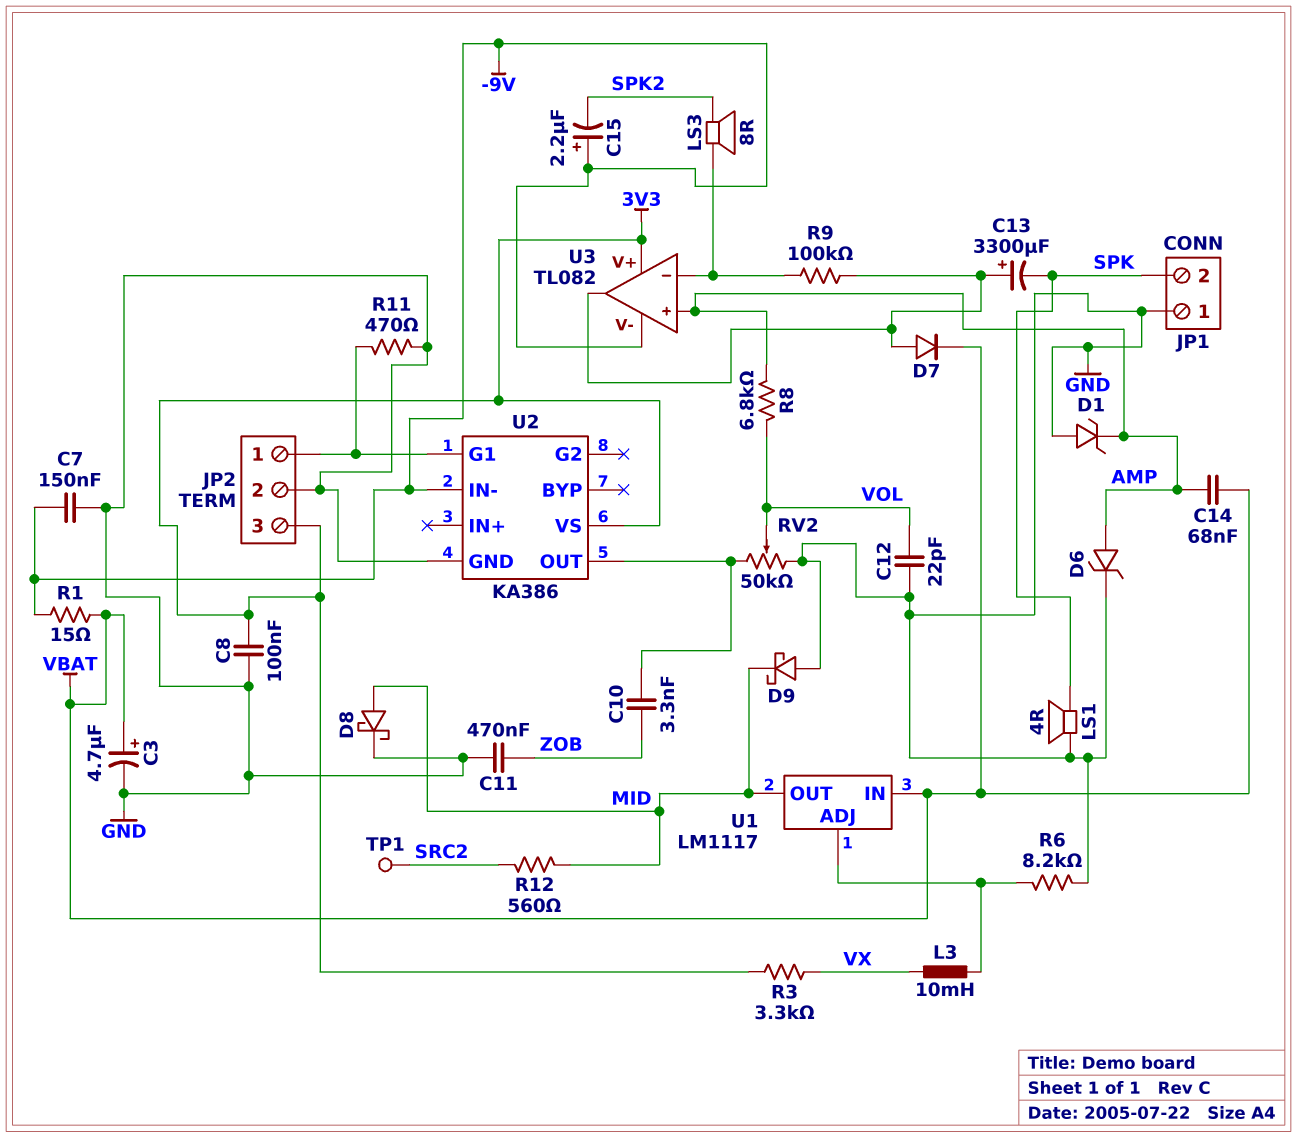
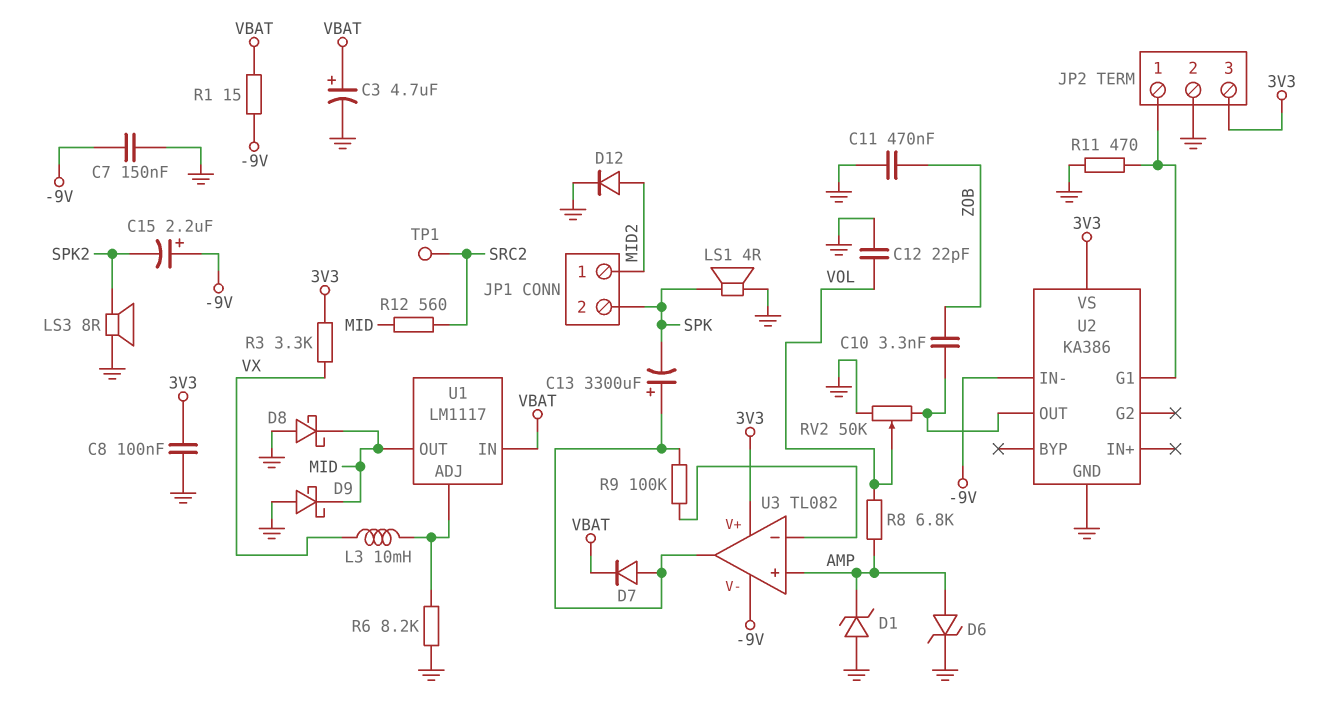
C14: 68nF (AMP, VBAT) -> none
D8: schottky (A MID, K GND) -> schottky (A GND, K MID)
D12: none -> diode (A MID2, K GND)
JP1 pin 1: GND -> MID2
LS3: speaker 8R (SPK2, U3/in-) -> speaker 8R (GND, SPK2)

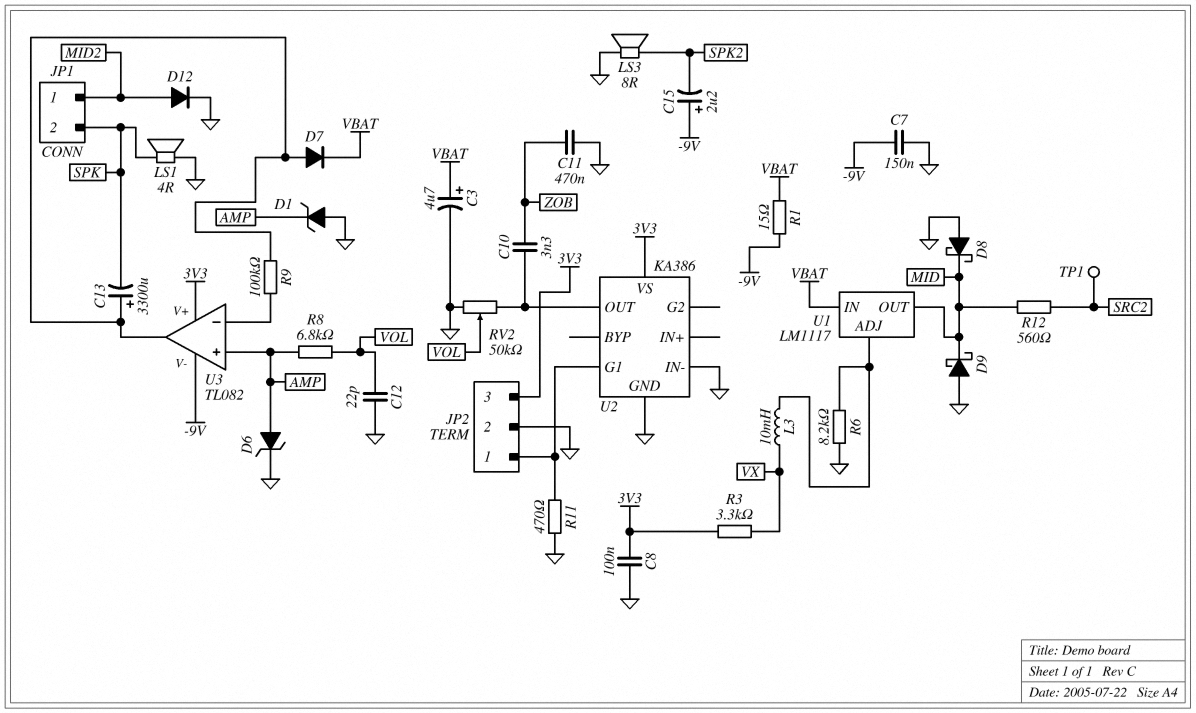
U2 pin IN-: -9V -> GND

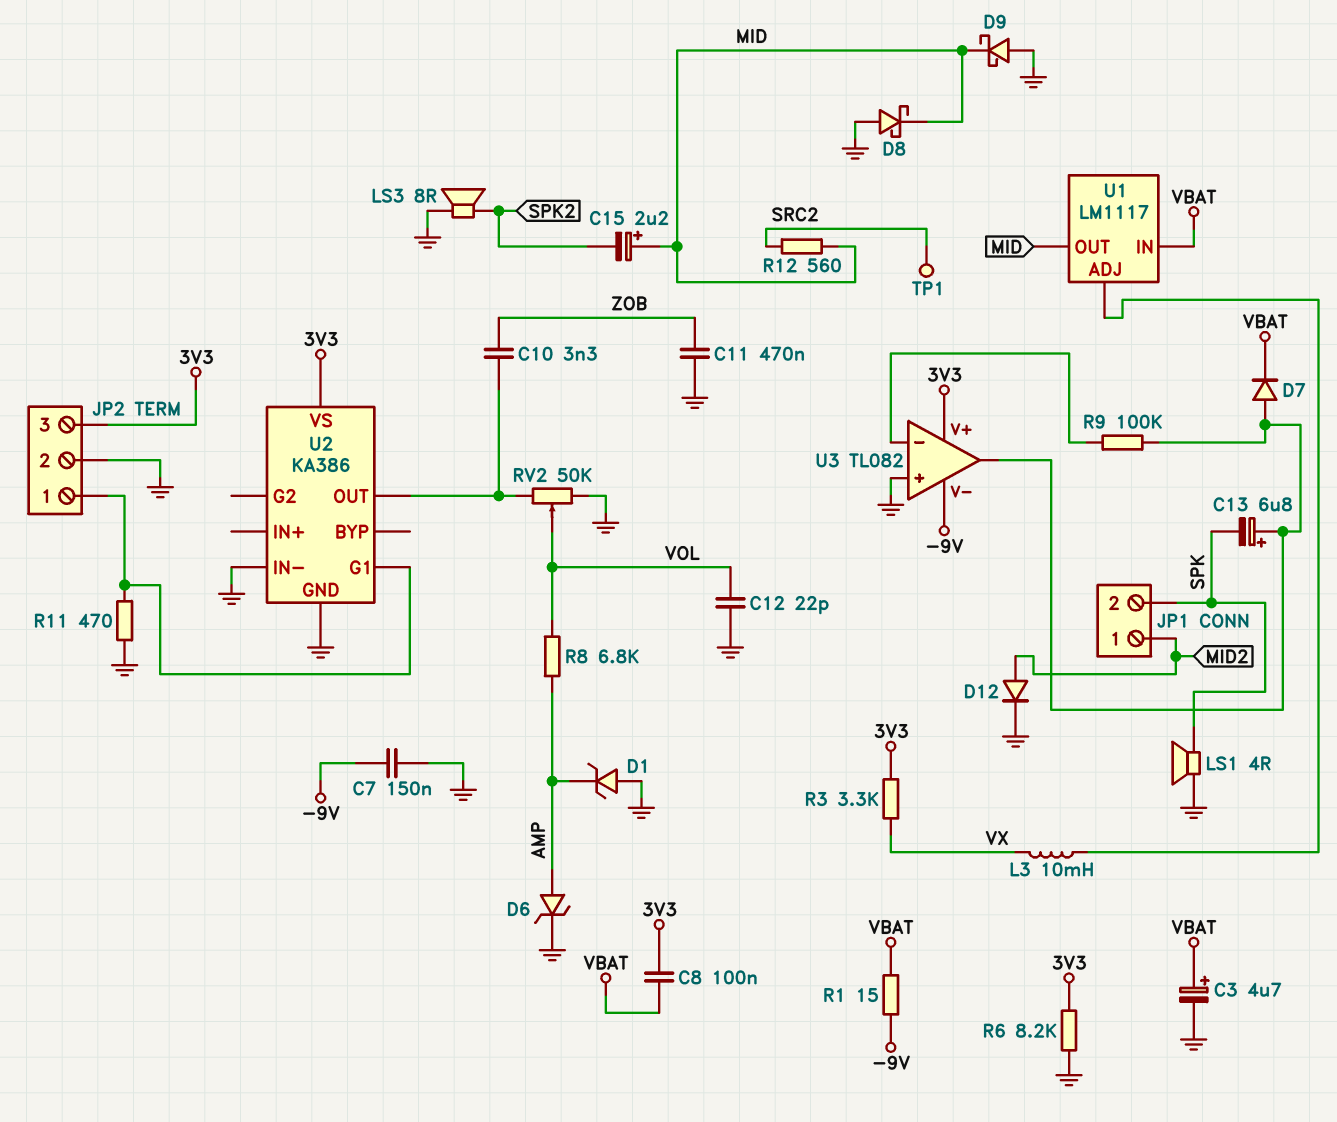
C8: 100nF (3V3, GND) -> 100nF (3V3, VBAT)
C13: 3300uF (plus U3/out, minus SPK) -> 6.8uF (plus U3/out, minus SPK)
C15: 2.2uF (plus -9V, minus SPK2) -> 2.2uF (plus MID, minus SPK2)
R6: 8.2k (GND, U1/ADJ) -> 8.2k (3V3, GND)
U3 pin in+: AMP -> GND

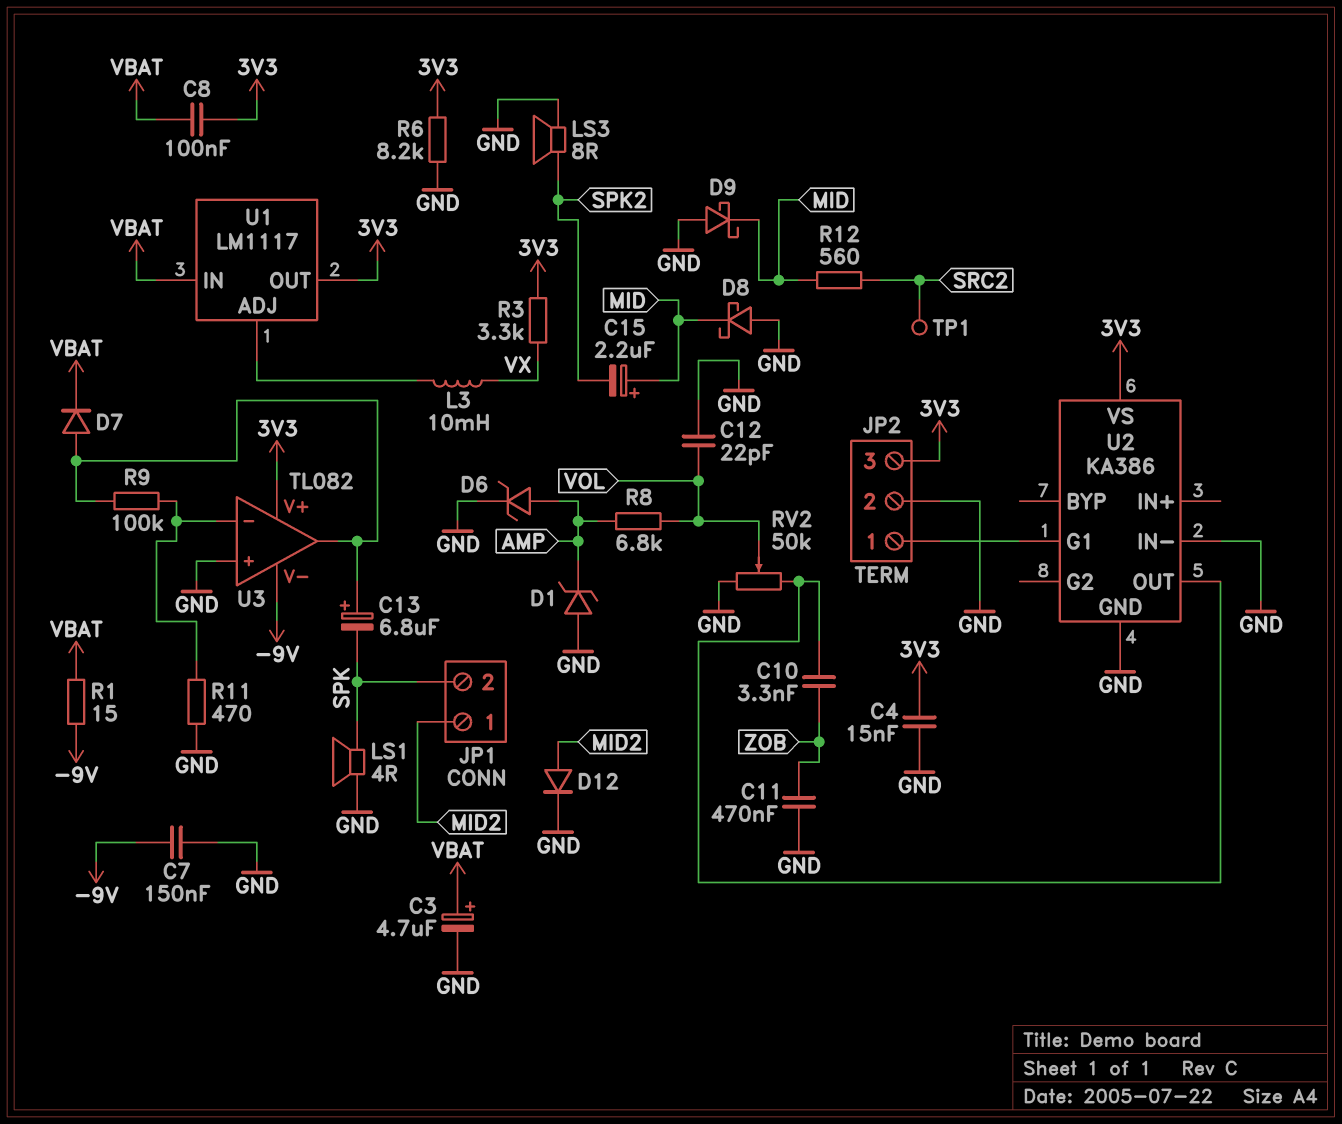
C4: none -> 15nF (3V3, GND)
R11: 470 (GND, JP2/1) -> 470 (GND, U3/in-)
U1 pin OUT: MID -> 3V3

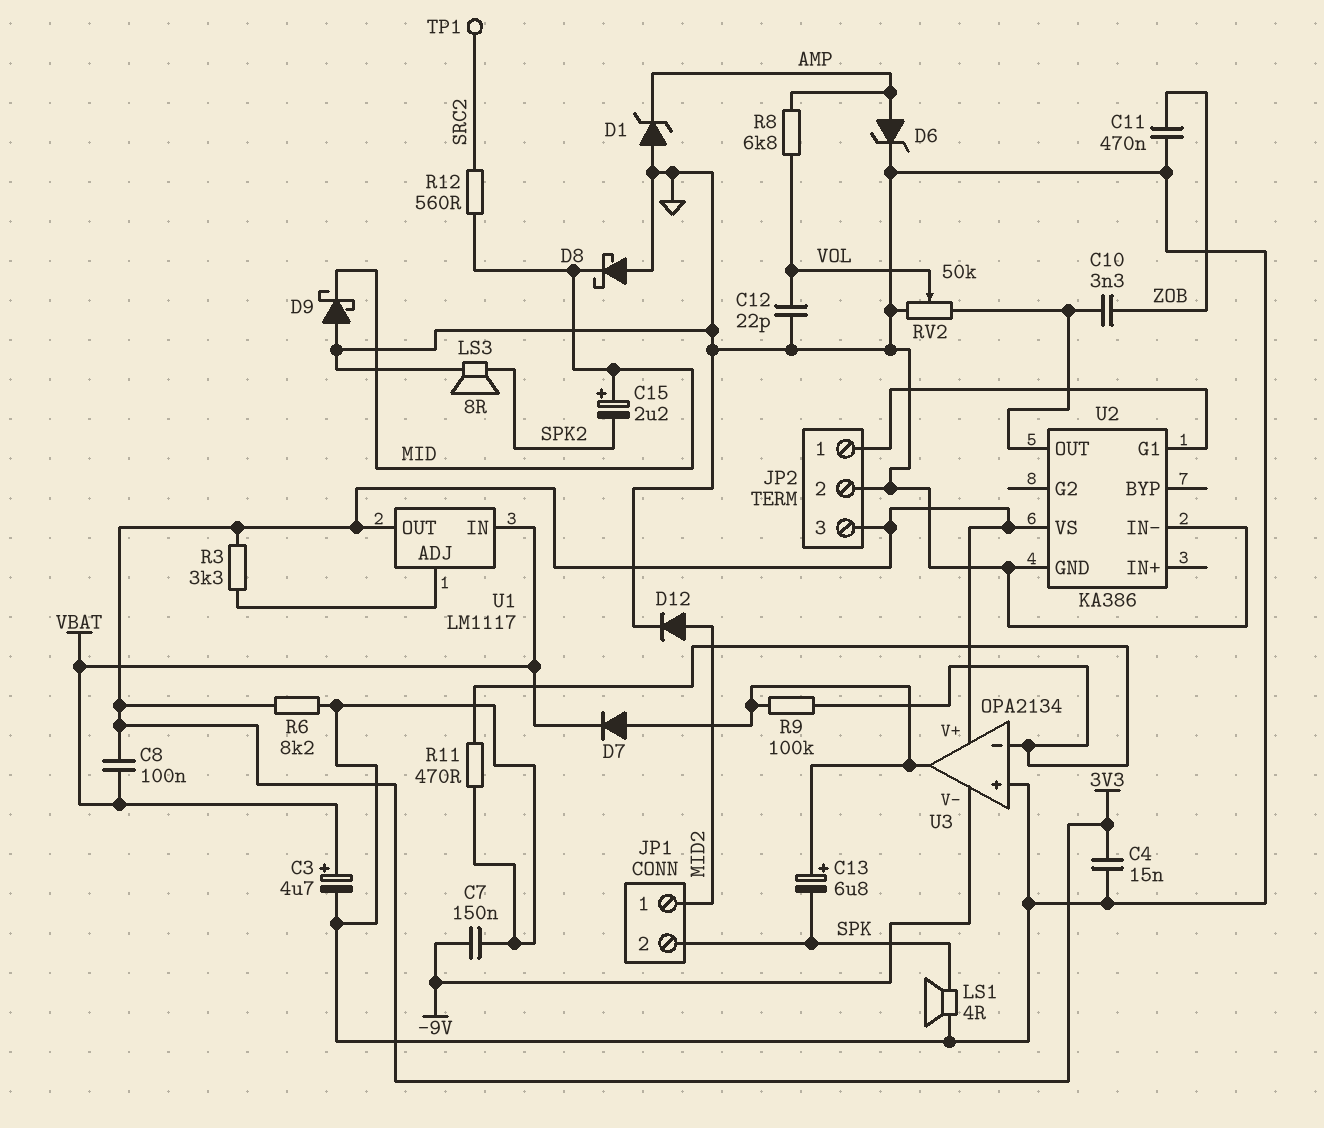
L3: 10mH (U1/ADJ, VX) -> none
R1: 15 (-9V, VBAT) -> none
R3: 3.3k (3V3, VX) -> 3.3k (3V3, U1/ADJ)
U3: TL082 -> OPA2134

